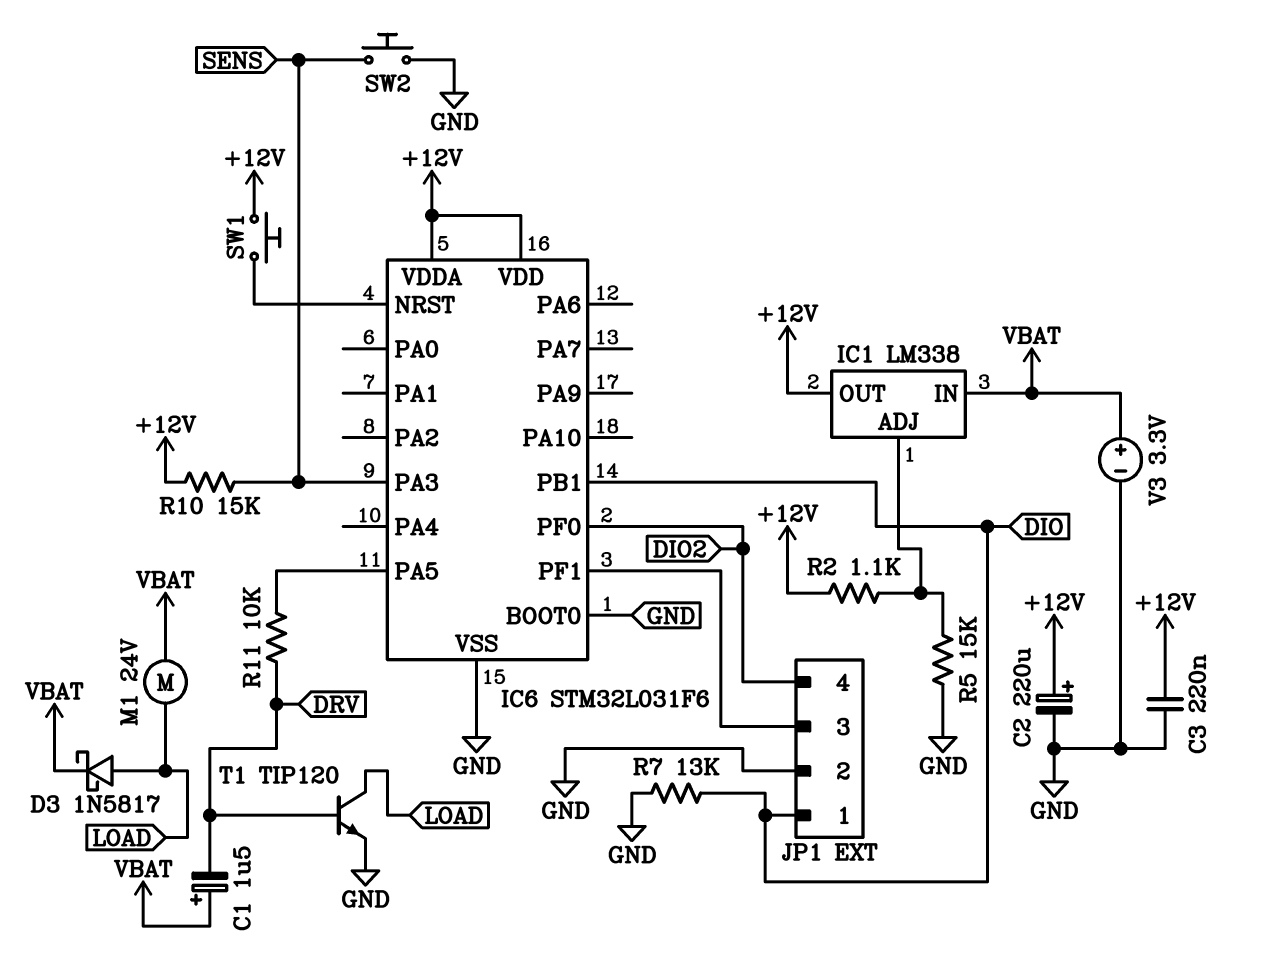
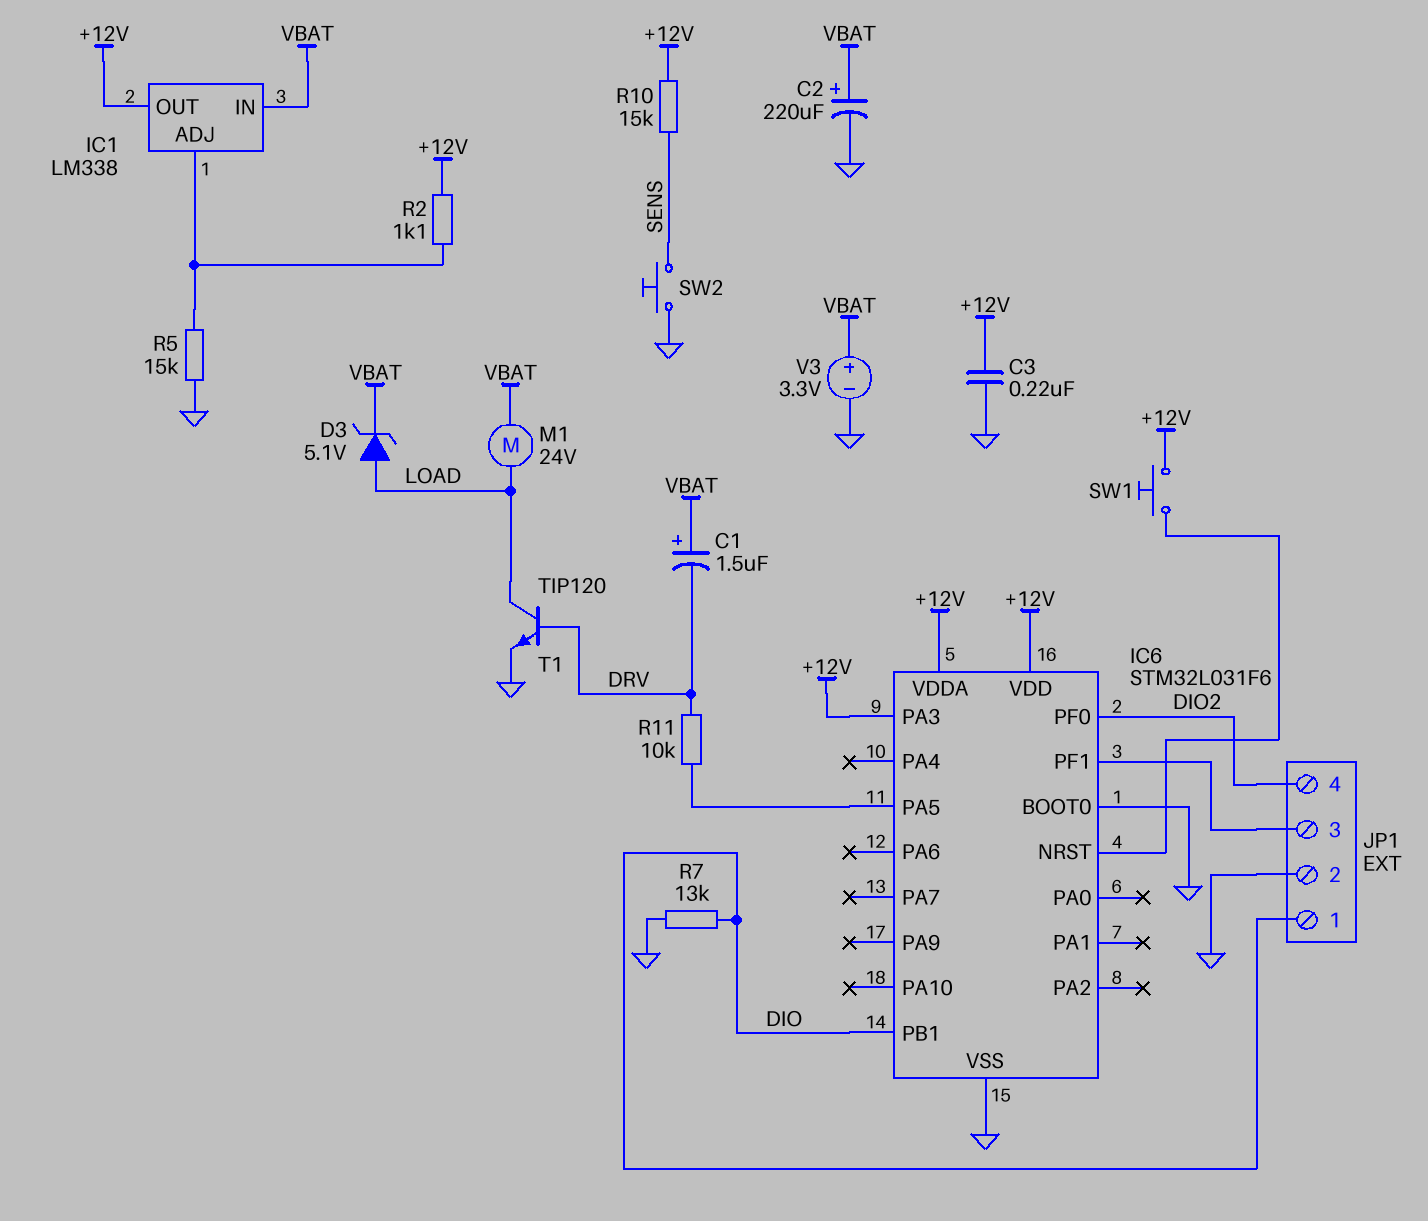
C2: 220uF (plus +12V, minus GND) -> 220uF (plus VBAT, minus GND)
D3: schottky 1N5817 (A LOAD, K VBAT) -> zener 5.1V (A LOAD, K VBAT)
IC6 pin PA3: SENS -> +12V

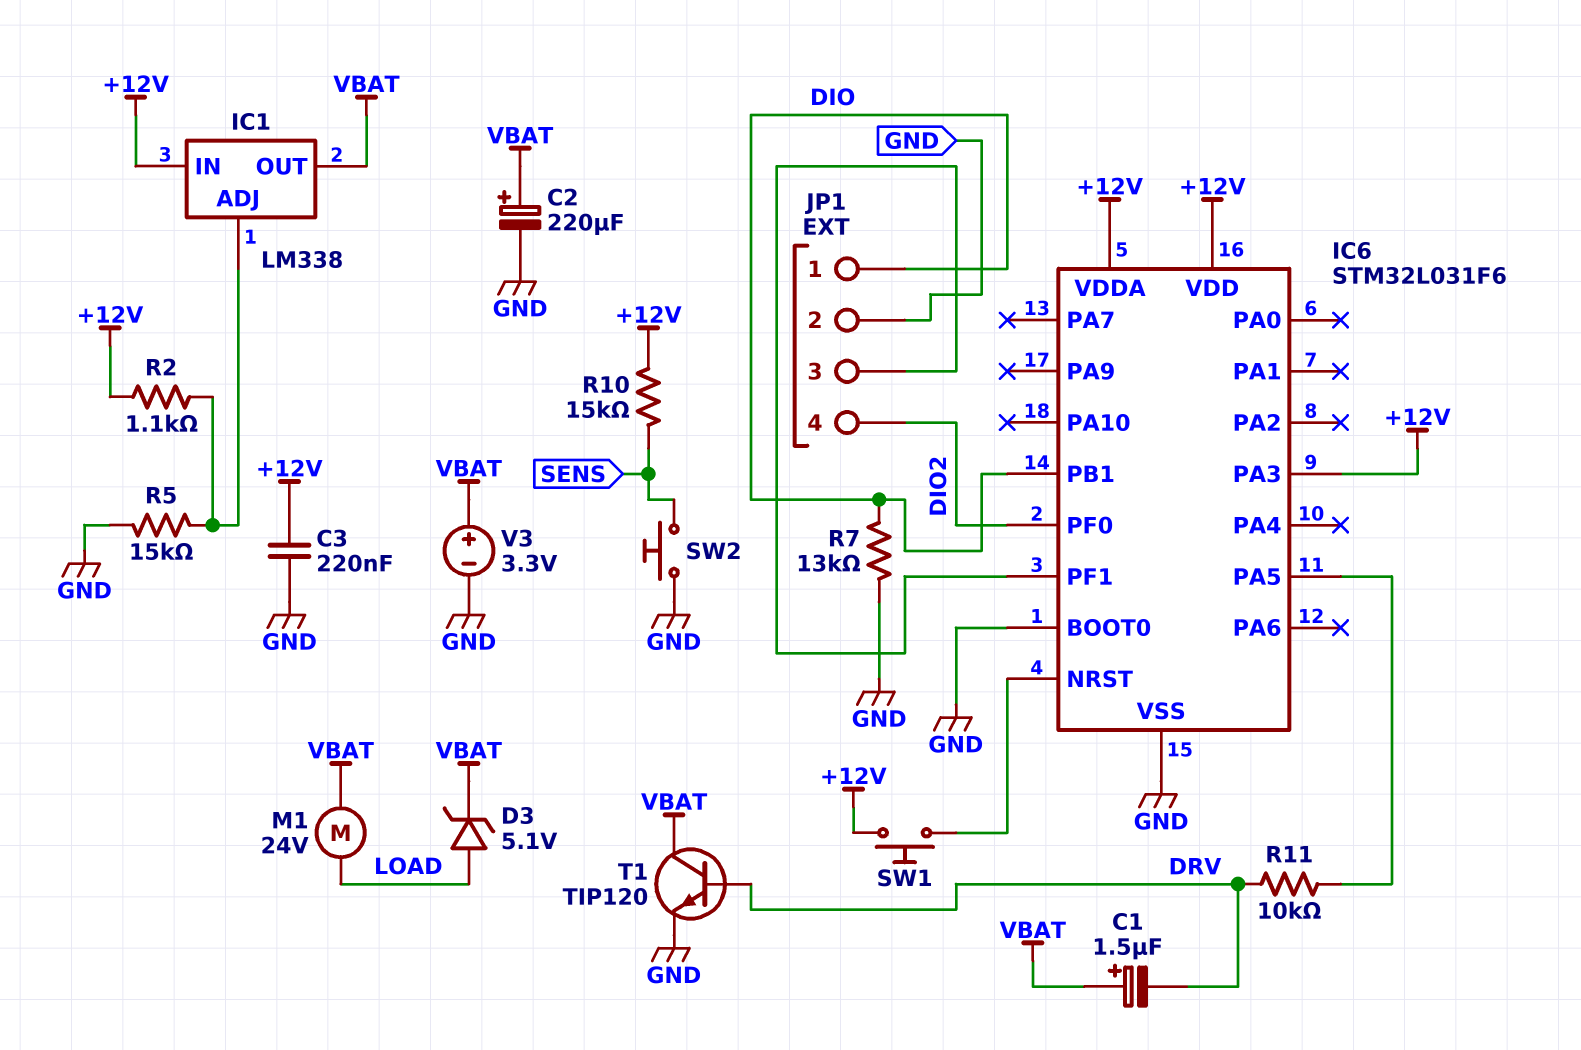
IC1 pin IN: VBAT -> +12V
IC1 pin OUT: +12V -> VBAT
T1: NPN TIP120 (B DRV, C LOAD, E GND) -> NPN TIP120 (B DRV, C VBAT, E GND)

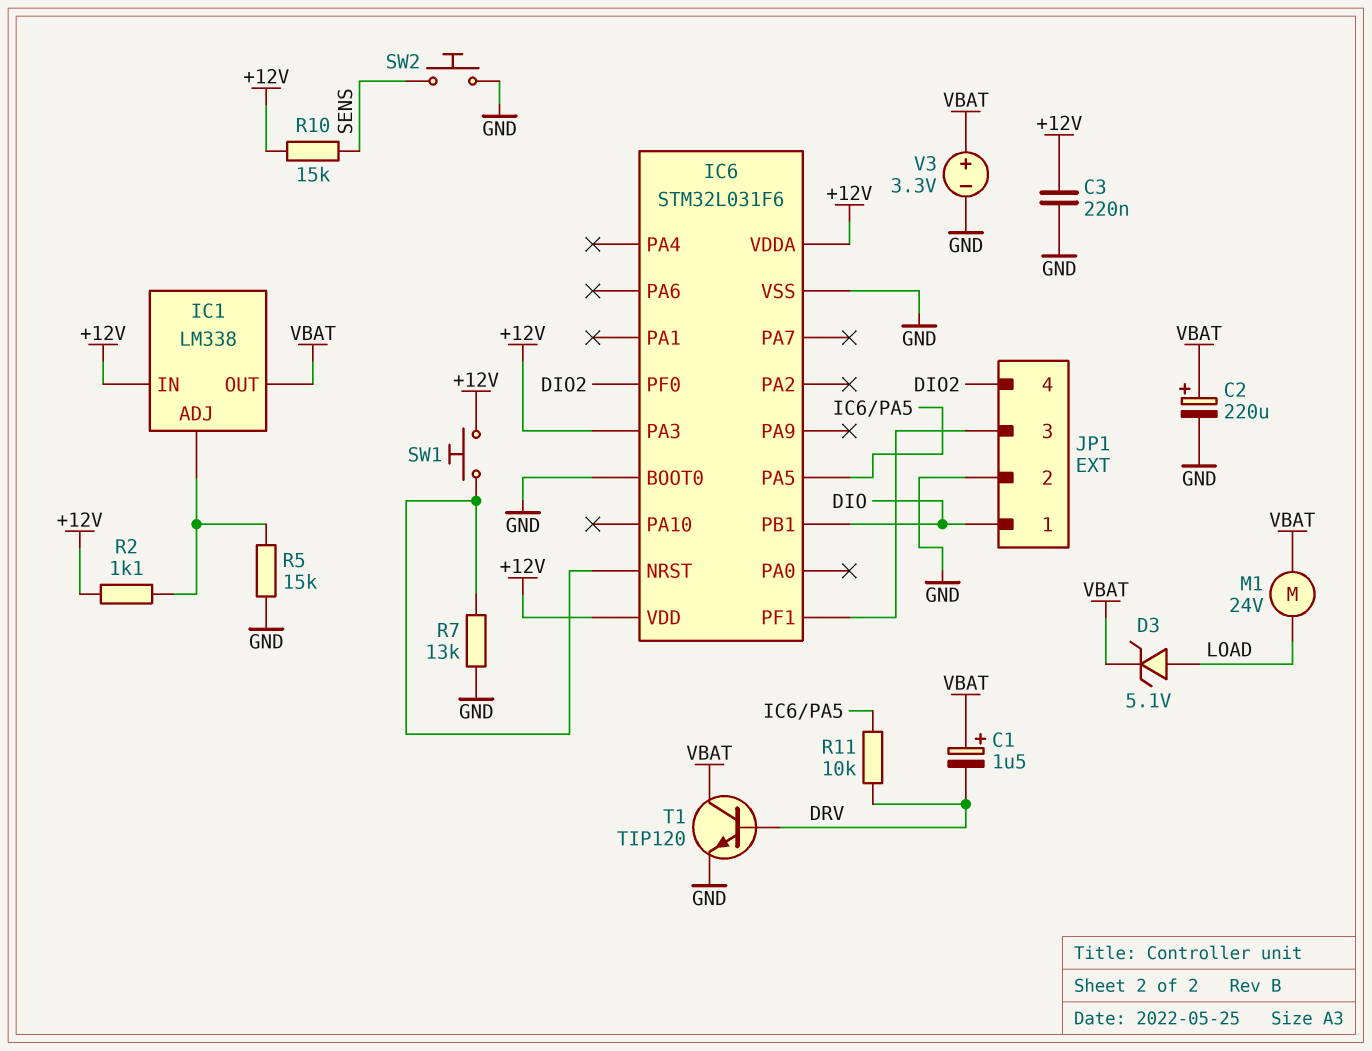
R7: 13k (DIO, GND) -> 13k (GND, IC6/NRST)

